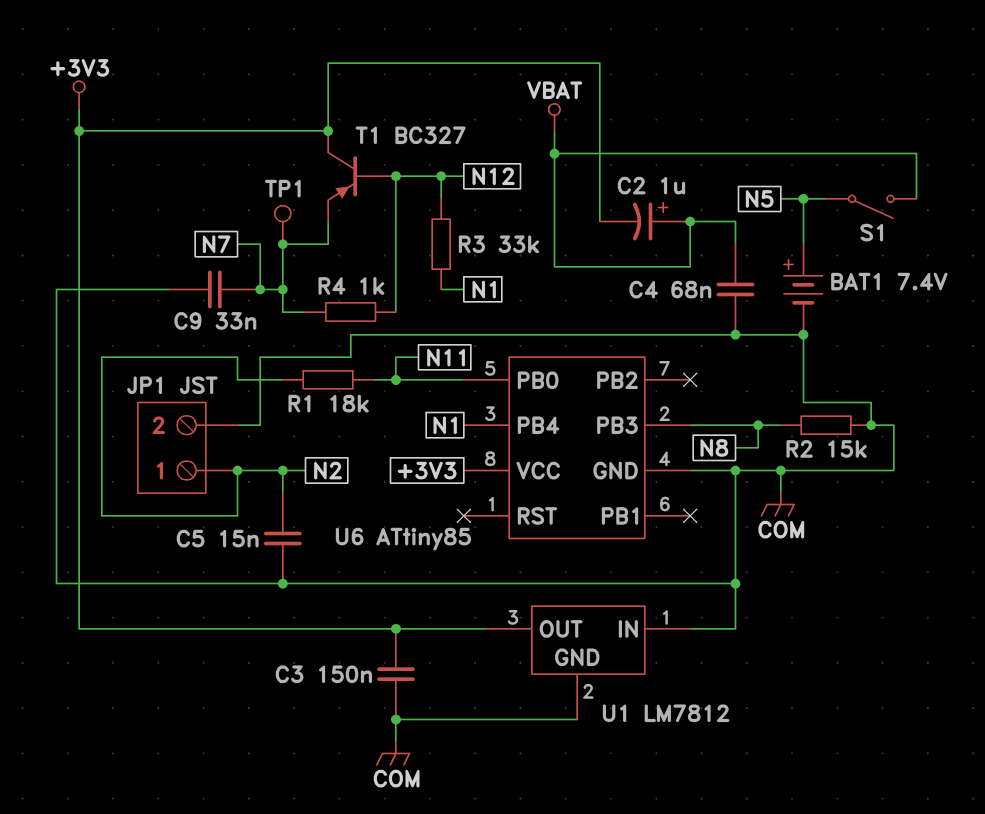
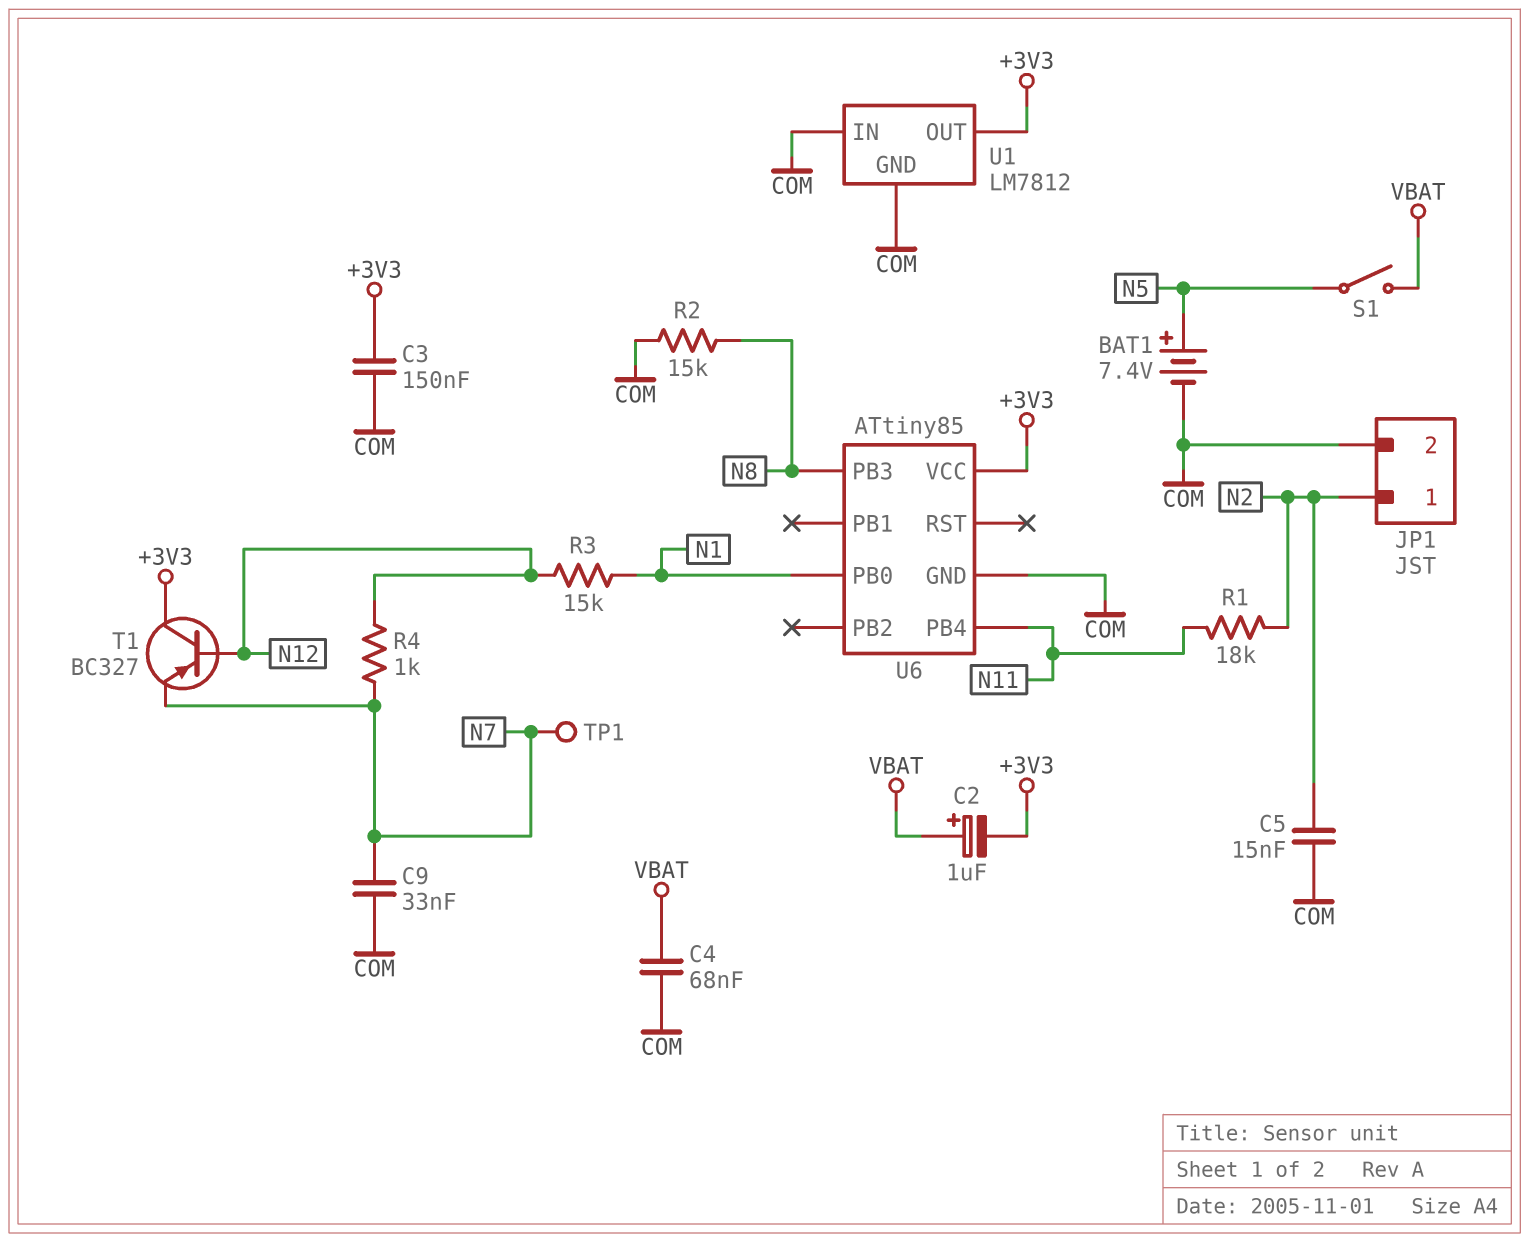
R3: 33k (N1, N12) -> 15k (N1, N12)
U6 pin PB0: N11 -> N1
U6 pin PB4: N1 -> N11

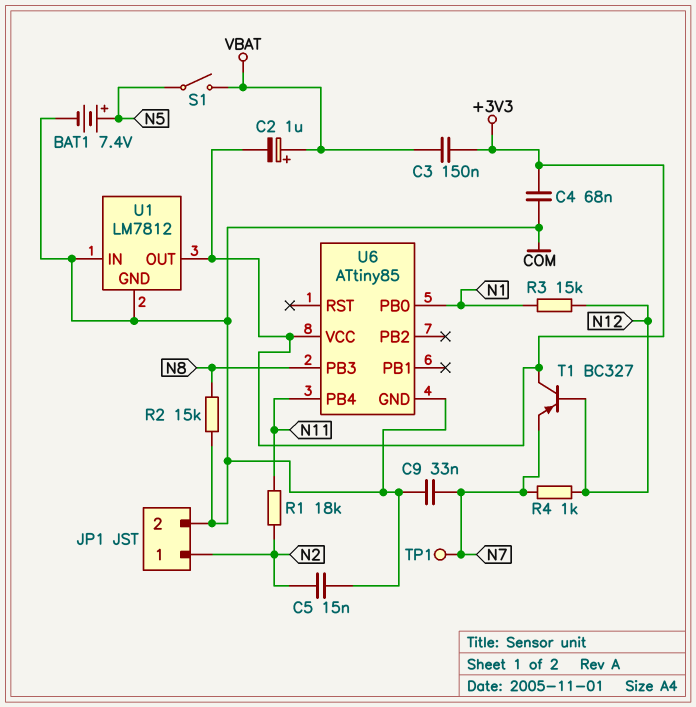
C3: 150nF (+3V3, COM) -> 150nF (+3V3, VBAT)
C4: 68nF (COM, VBAT) -> 68nF (+3V3, COM)

